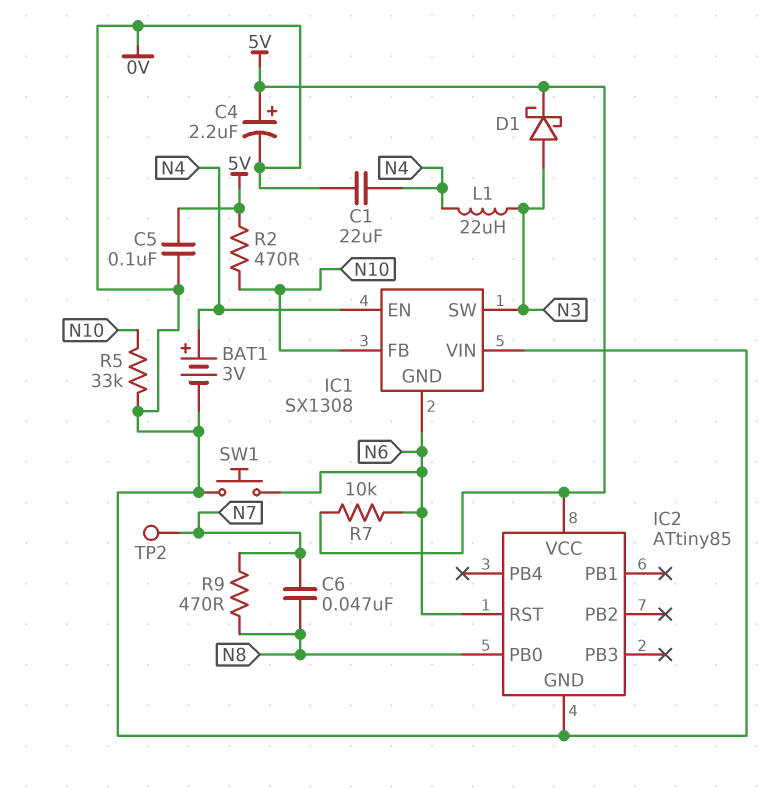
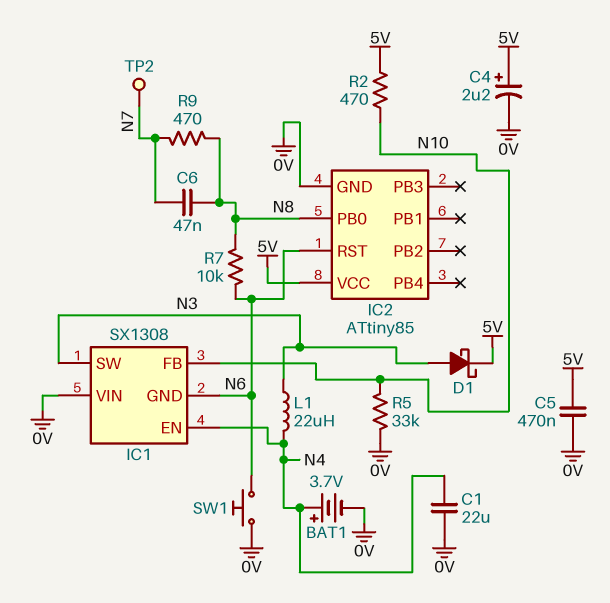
BAT1: 3V (plus N4, minus 0V) -> 3.7V (plus N4, minus 0V)
C5: 100nF (0V, 5V) -> 470nF (0V, 5V)
R7: 10k (5V, N6) -> 10k (N6, N8)

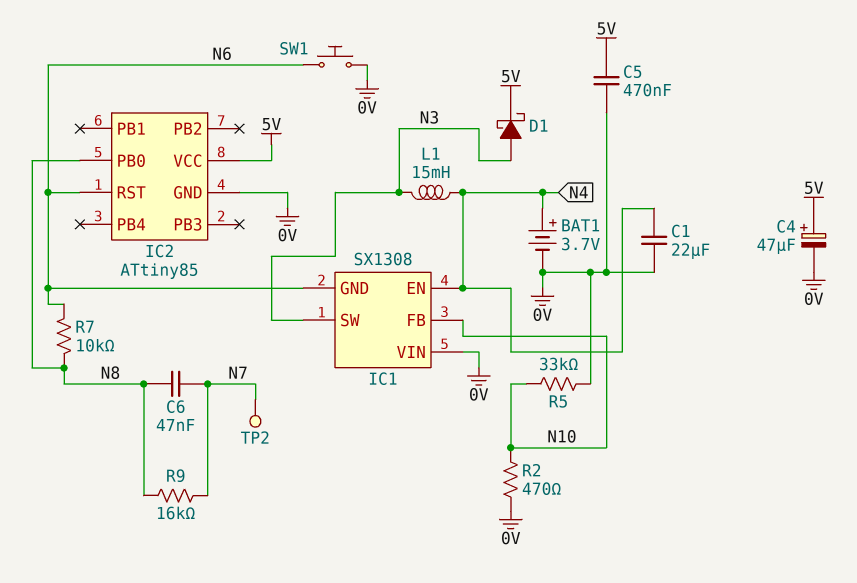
C4: 2.2uF (plus 5V, minus 0V) -> 47uF (plus 5V, minus 0V)
L1: 22uH (N3, N4) -> 15mH (N3, N4)
R2: 470 (5V, N10) -> 470 (0V, N10)
R9: 470 (N7, N8) -> 16k (N7, N8)

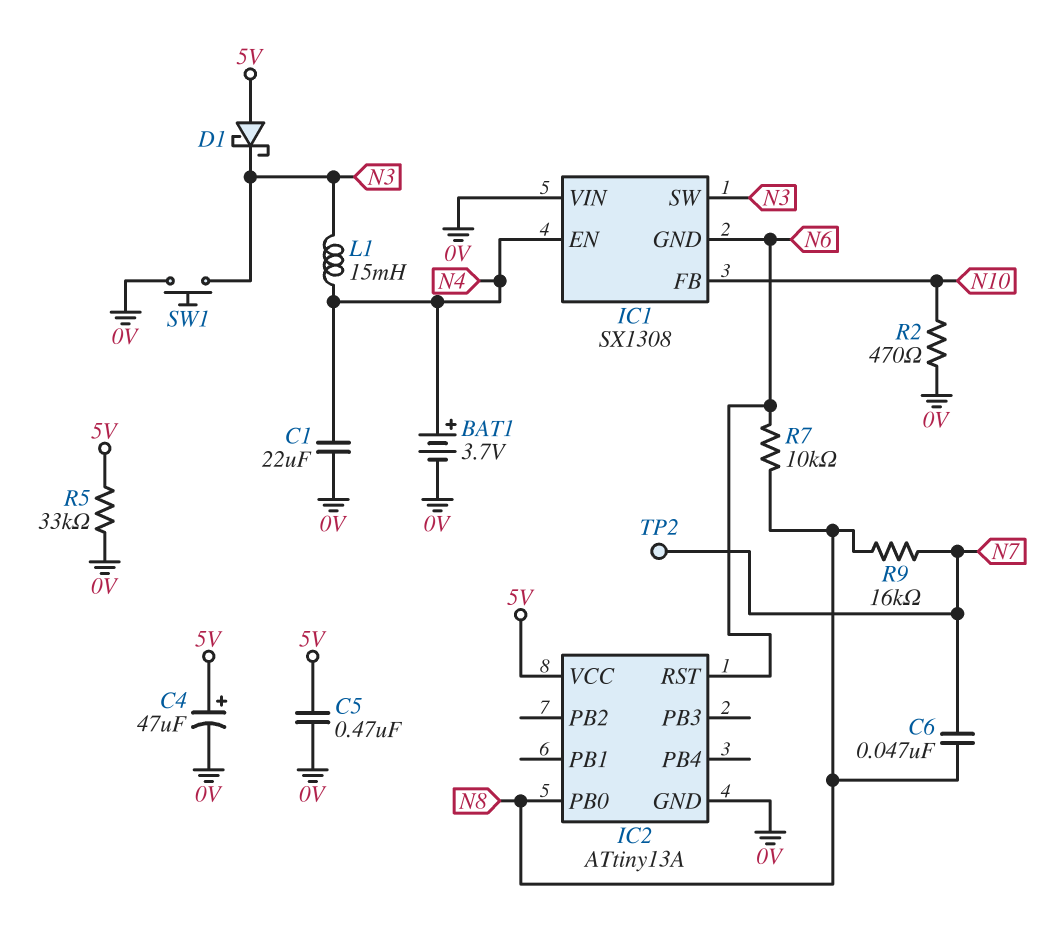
D1: schottky (A N3, K 5V) -> schottky (A 5V, K N3)
IC2: ATtiny85 -> ATtiny13A
R5: 33k (0V, N10) -> 33k (0V, 5V)
SW1: button (0V, N6) -> button (0V, N3)

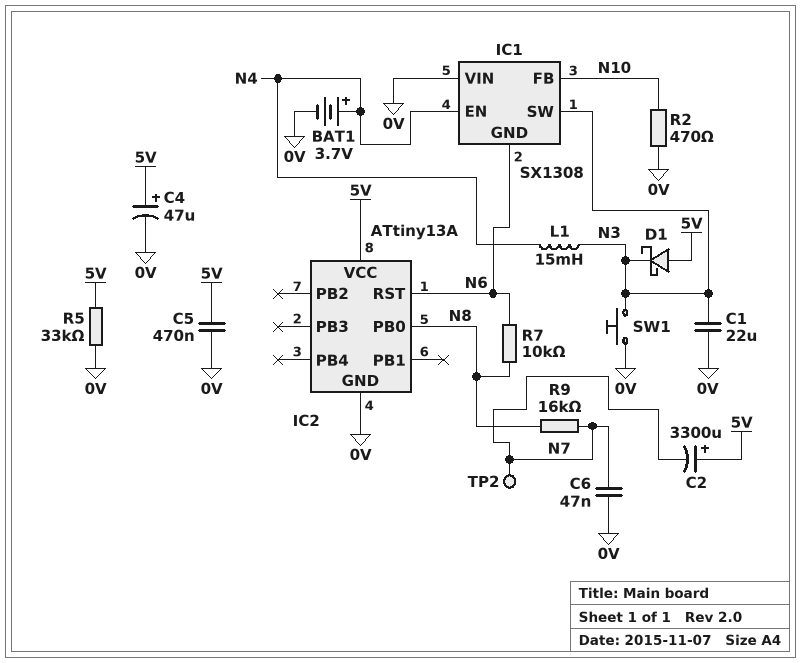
C1: 22uF (0V, N4) -> 22uF (0V, N3)
C2: none -> 3300uF (plus 5V, minus N7)
C6: 47nF (N7, N8) -> 47nF (0V, N7)

